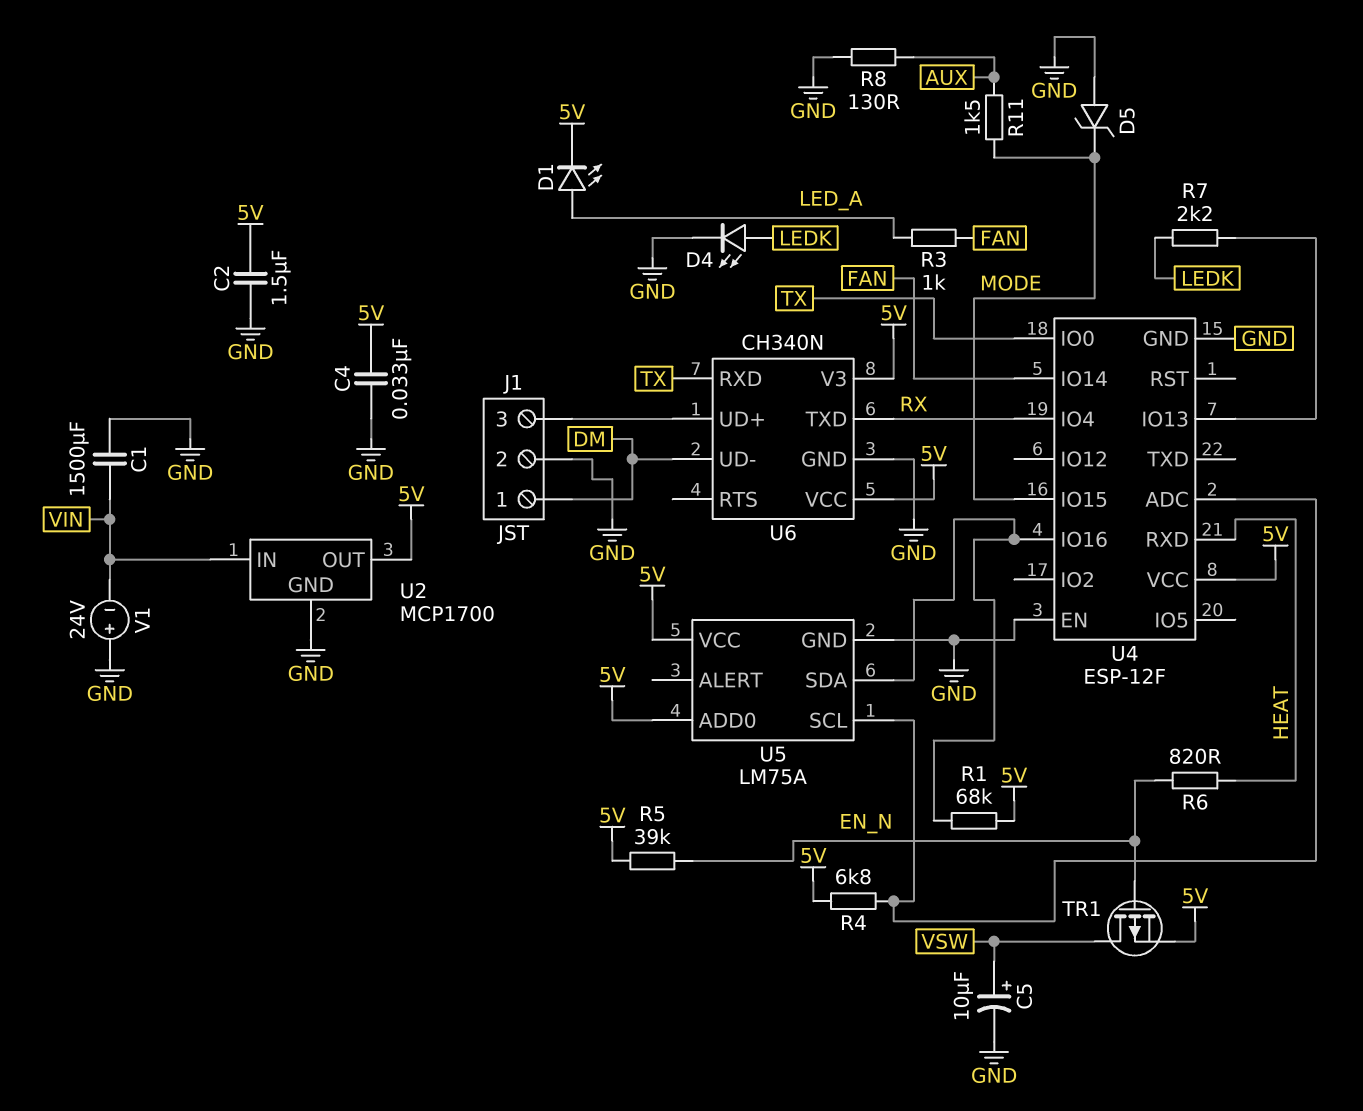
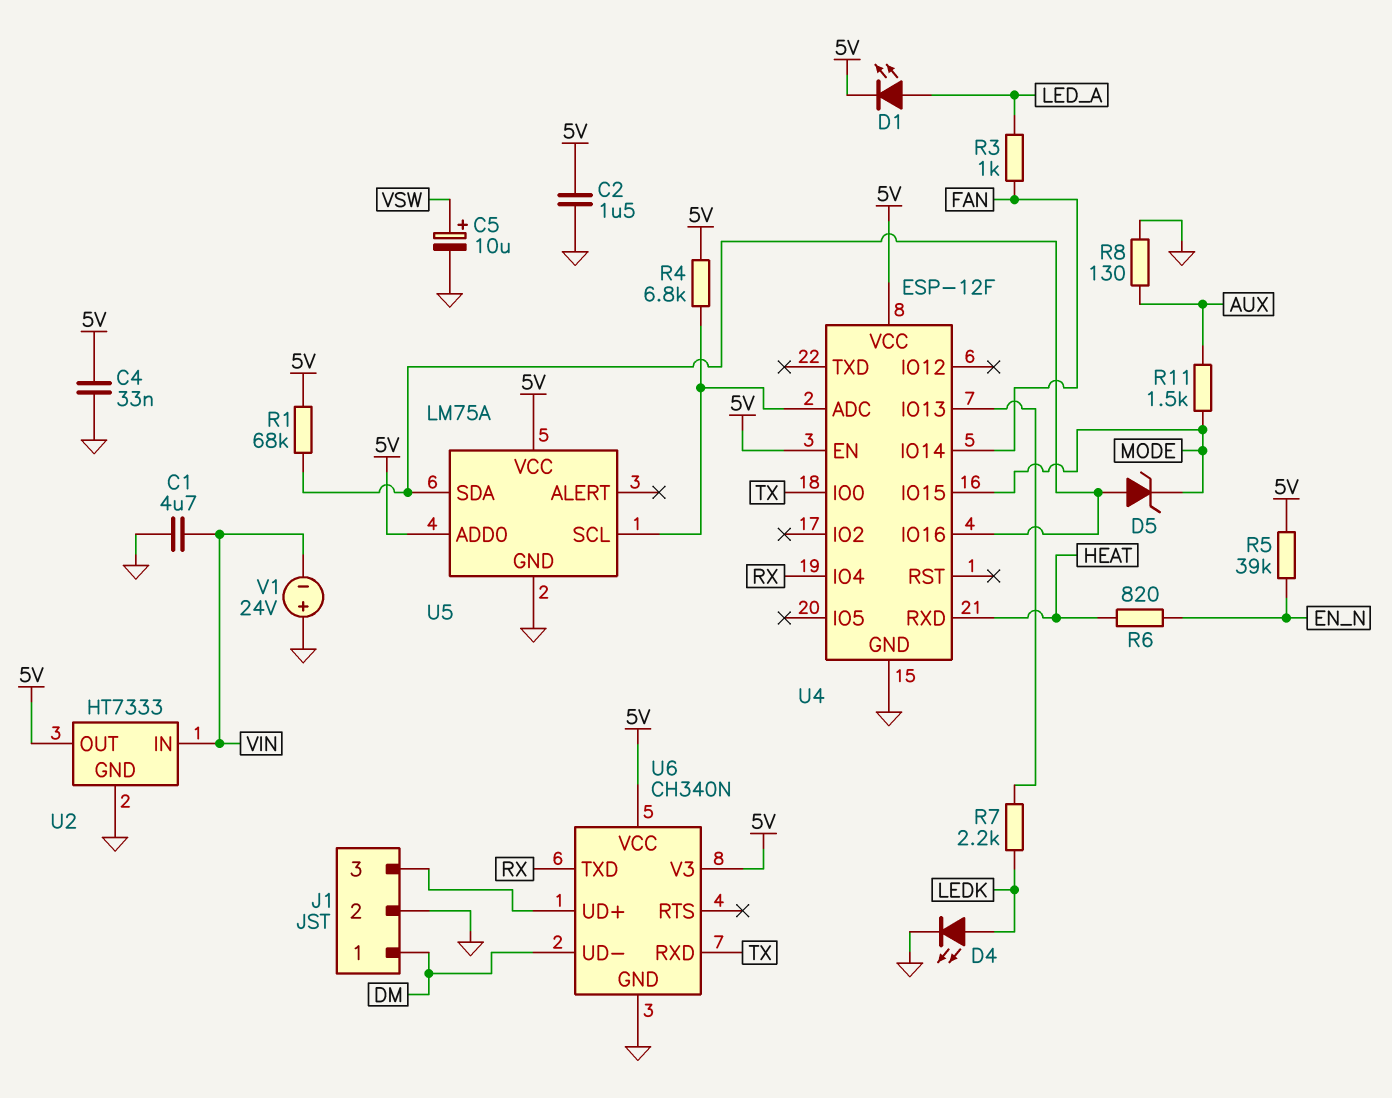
C1: 1500uF (GND, VIN) -> 4.7uF (GND, VIN)
D5: zener (A GND, K MODE) -> zener (A U4/IO16, K MODE)
TR1: PMOS (G EN_N, D VSW, S 5V) -> none
U2: MCP1700 -> HT7333
U4 pin EN: GND -> 5V

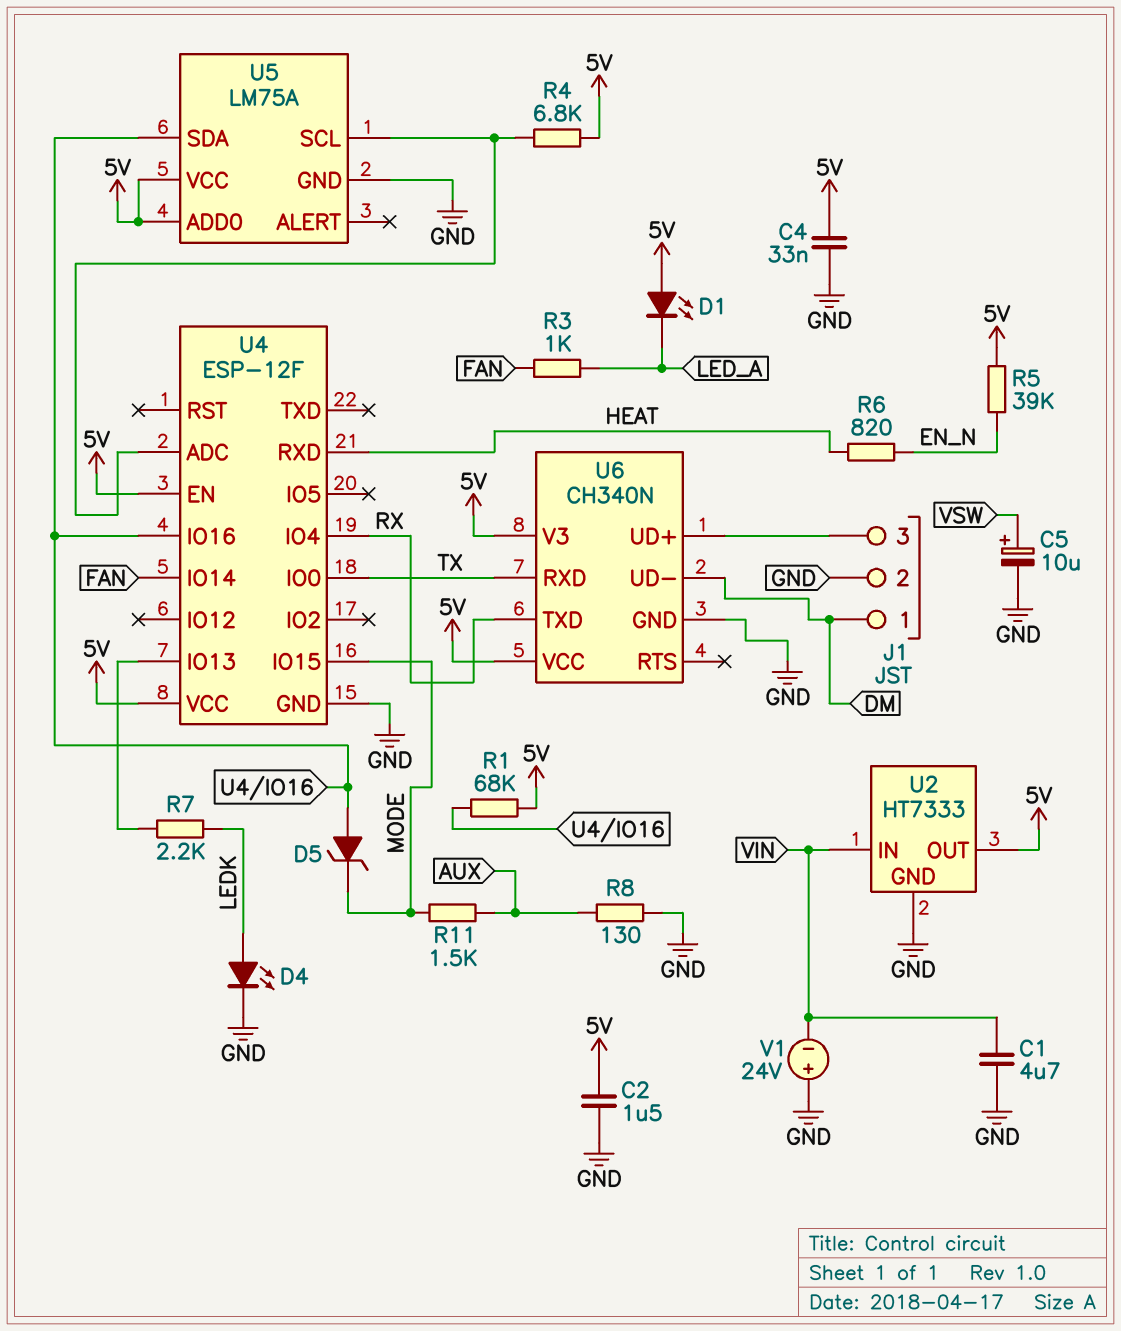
D1: LED (A LED_A, K 5V) -> LED (A 5V, K LED_A)

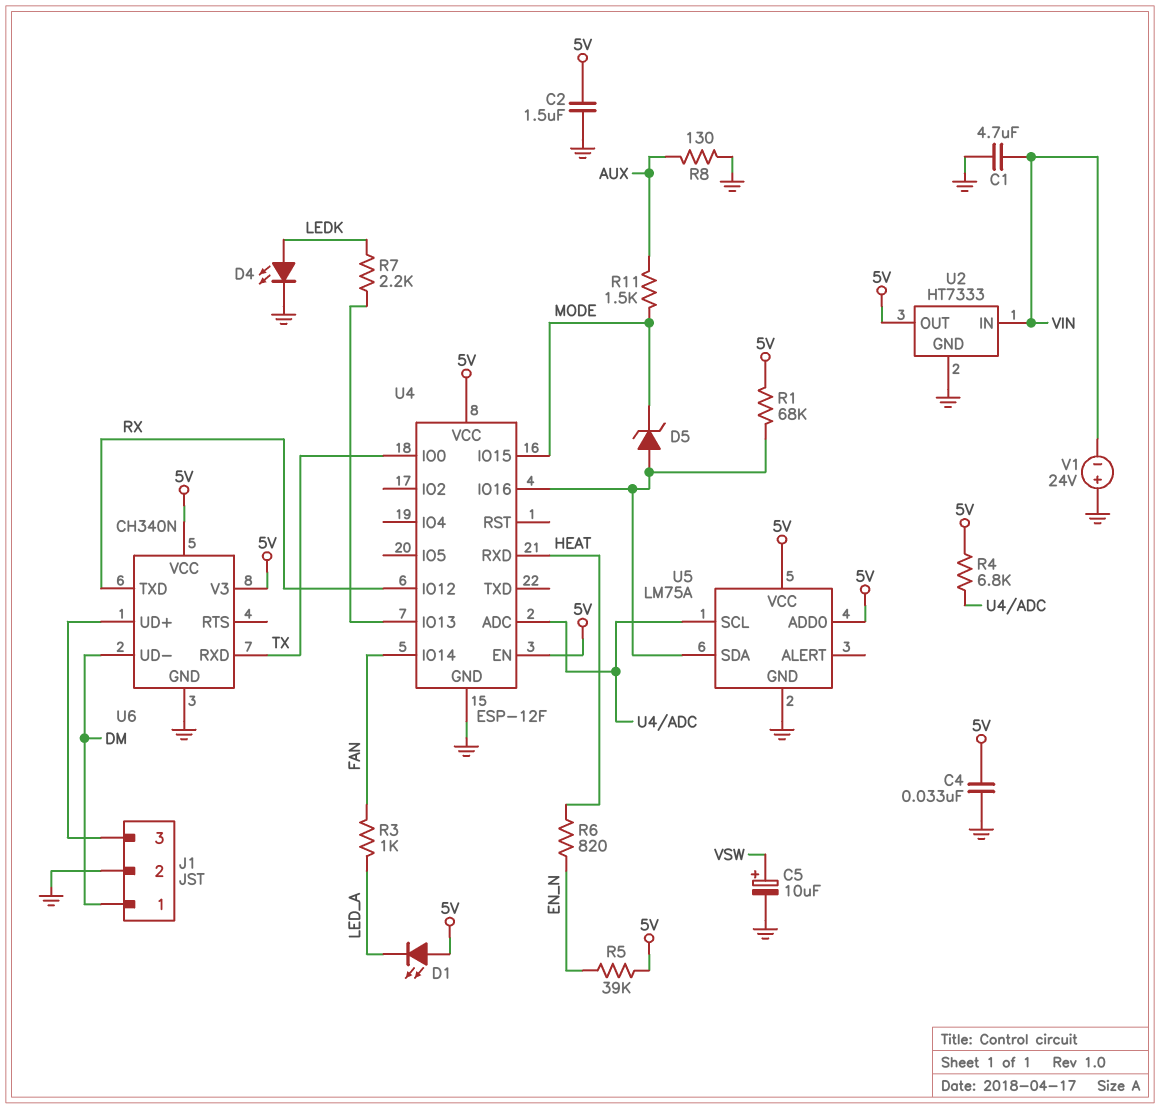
U4 pin IO4: RX -> none
U4 pin IO12: none -> RX

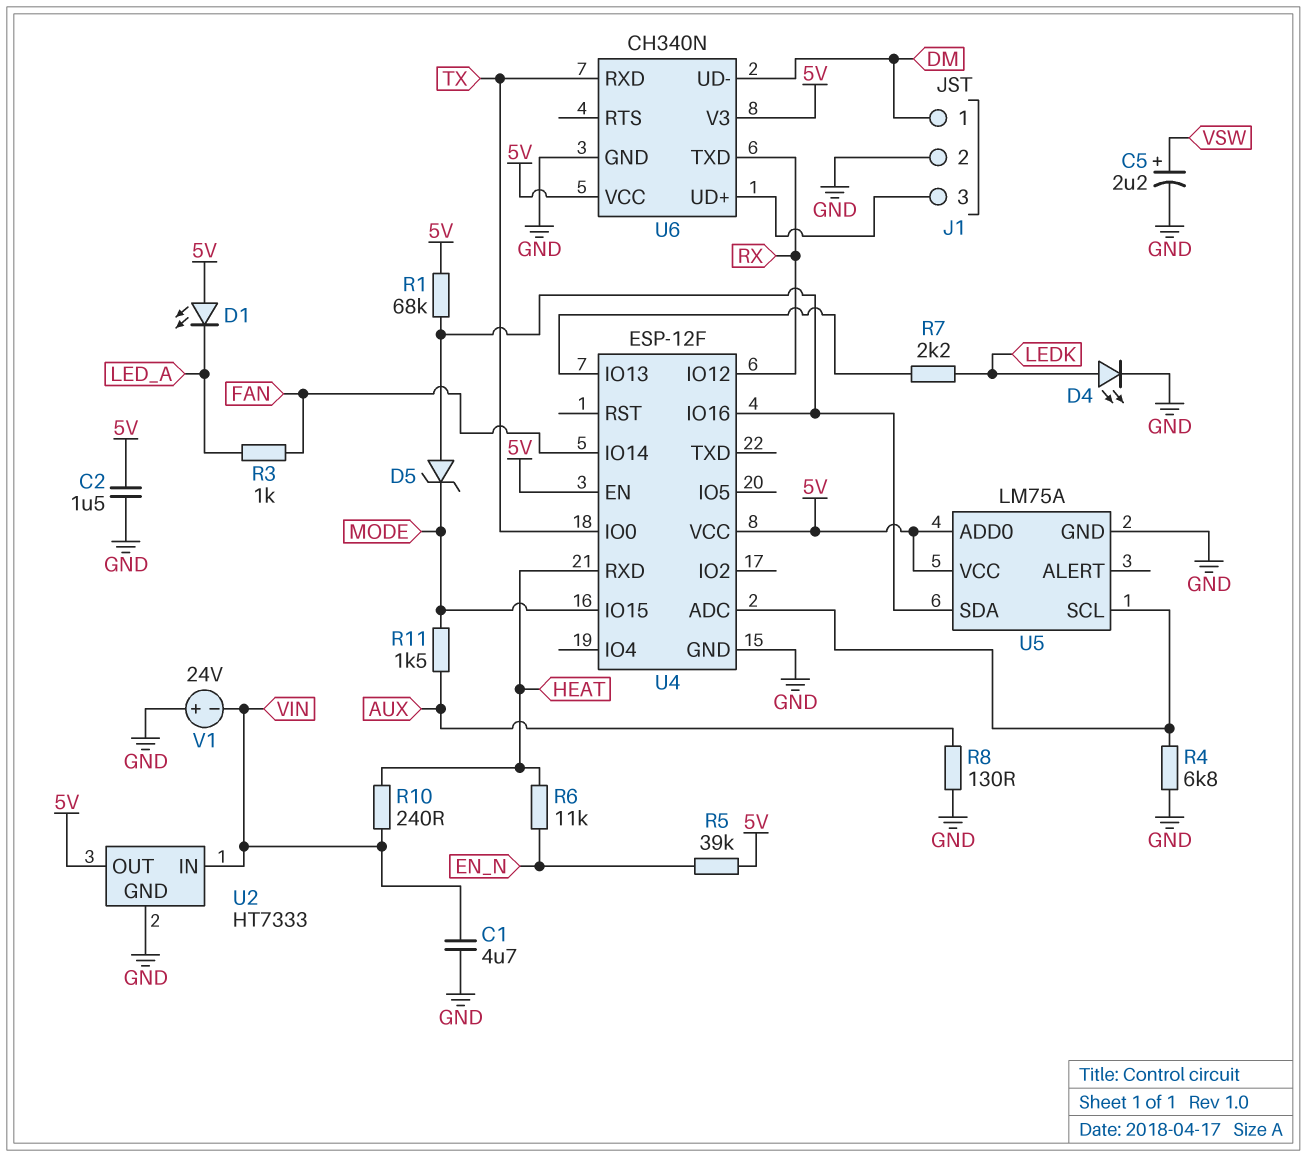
C4: 33nF (5V, GND) -> none
C5: 10uF (plus VSW, minus GND) -> 2.2uF (plus VSW, minus GND)
R4: 6.8k (5V, U4/ADC) -> 6.8k (GND, U4/ADC)
R6: 820 (EN_N, HEAT) -> 11k (EN_N, HEAT)
R10: none -> 240 (HEAT, VIN)

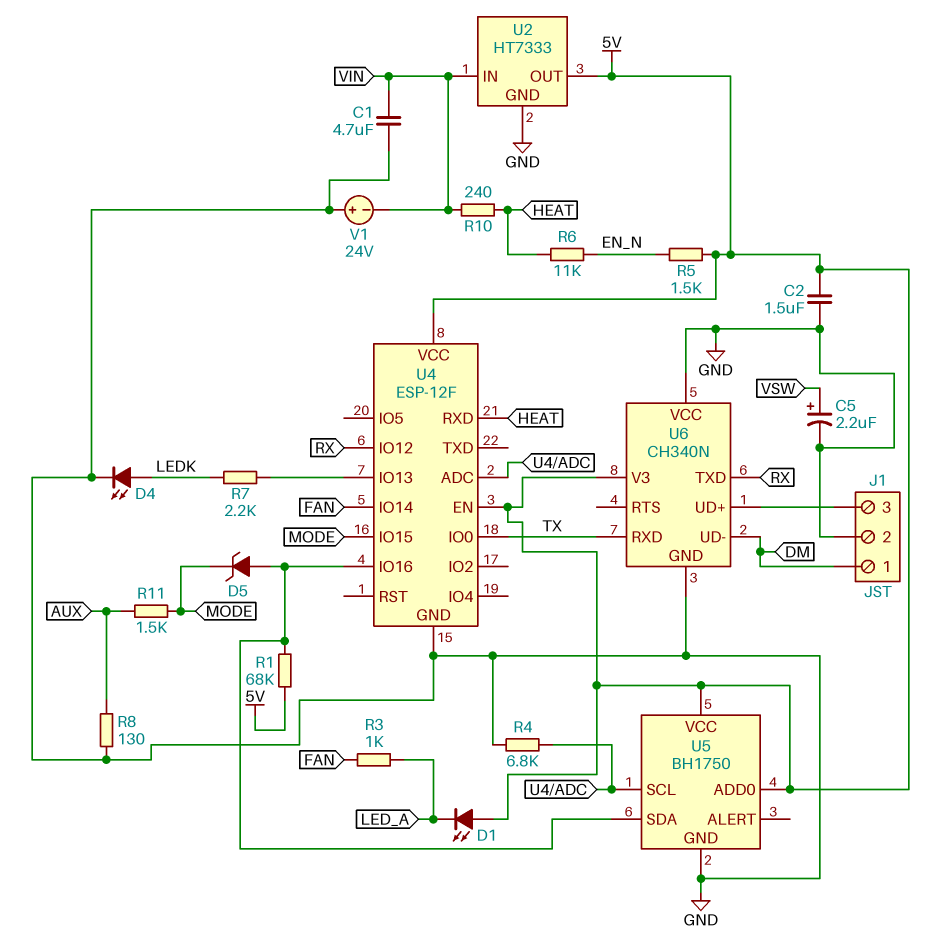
R5: 39k (5V, EN_N) -> 1.5k (5V, EN_N)
U5: LM75A -> BH1750
U6 pin VCC: 5V -> GND

